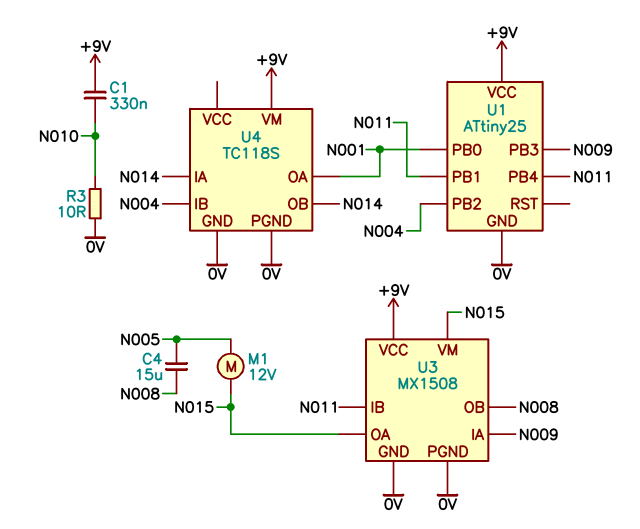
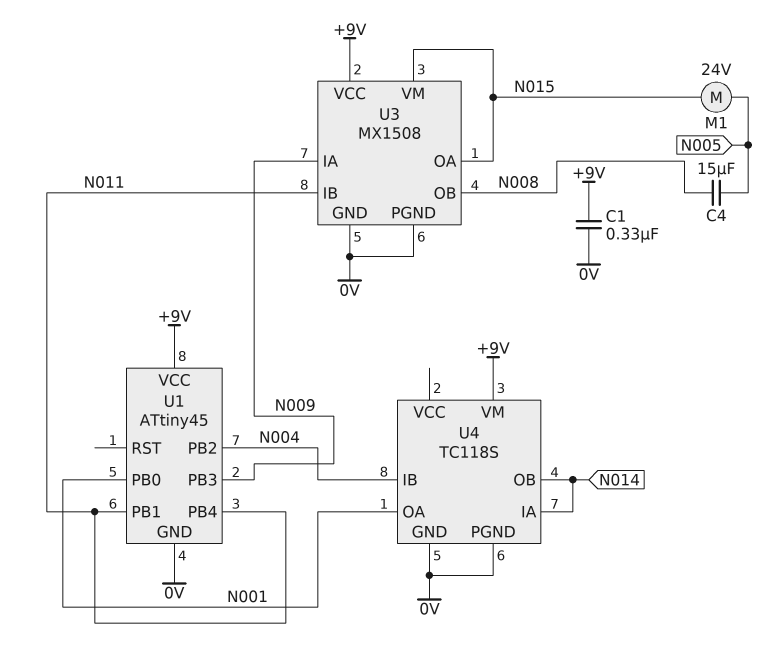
C1: 330nF (+9V, N010) -> 330nF (+9V, 0V)
M1: motor 12V (N005, N015) -> motor 24V (N005, N015)
R3: 10 (0V, N010) -> none
U1: ATtiny25 -> ATtiny45

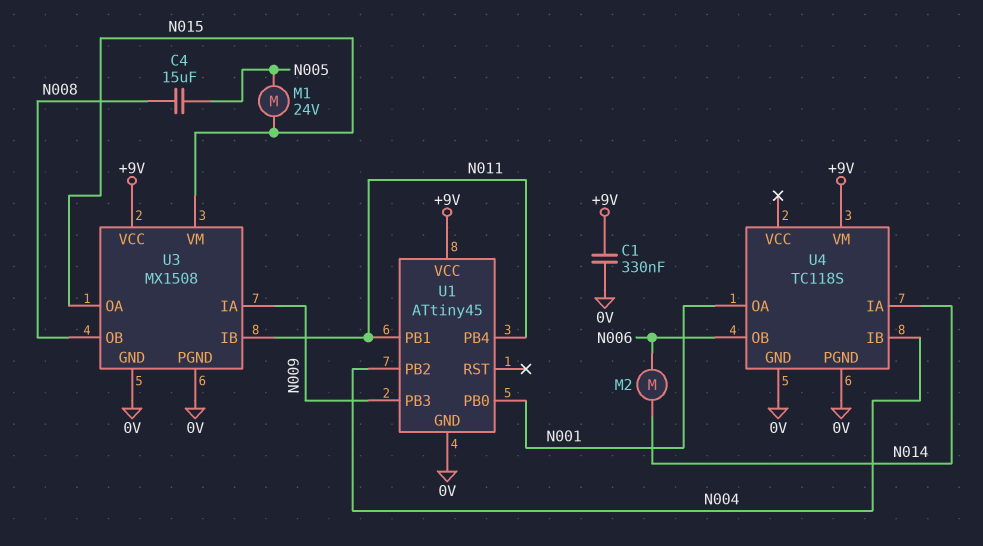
M2: none -> motor (N006, N014)
U4 pin OB: N014 -> N006

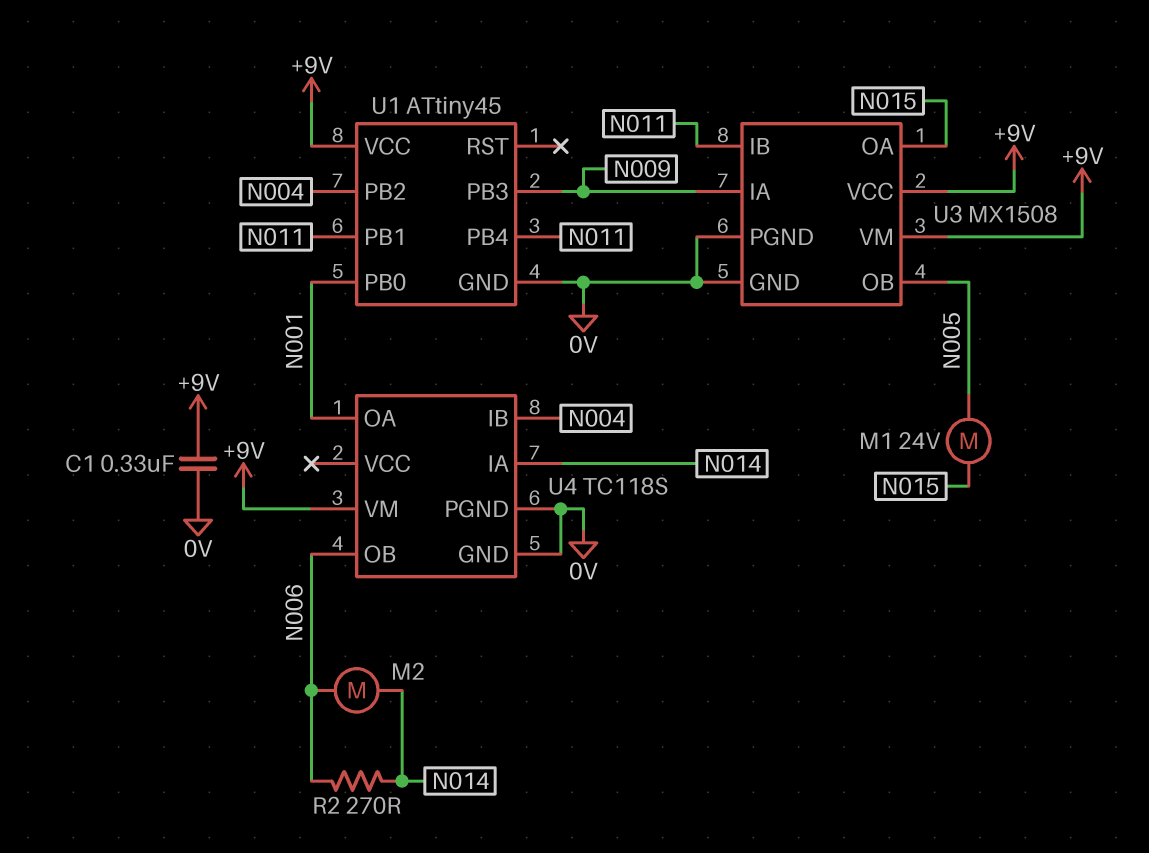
C4: 15uF (N005, N008) -> none
R2: none -> 270 (N006, N014)
U3 pin OB: N008 -> N005
U3 pin VM: N015 -> +9V

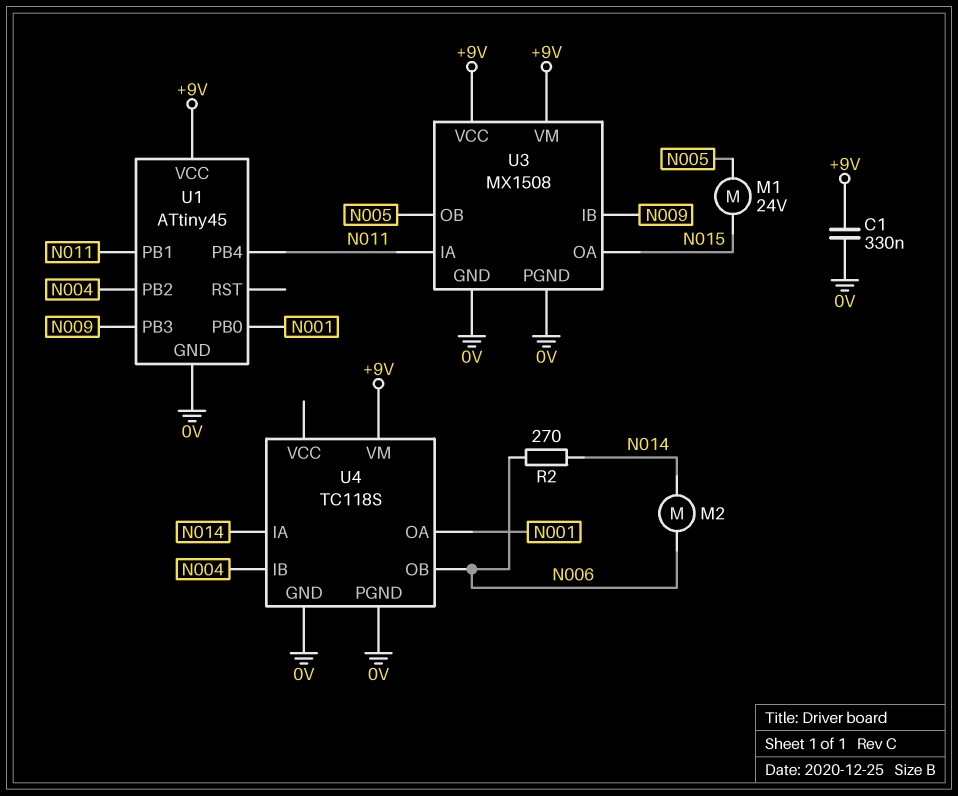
U3 pin IA: N009 -> N011
U3 pin IB: N011 -> N009

